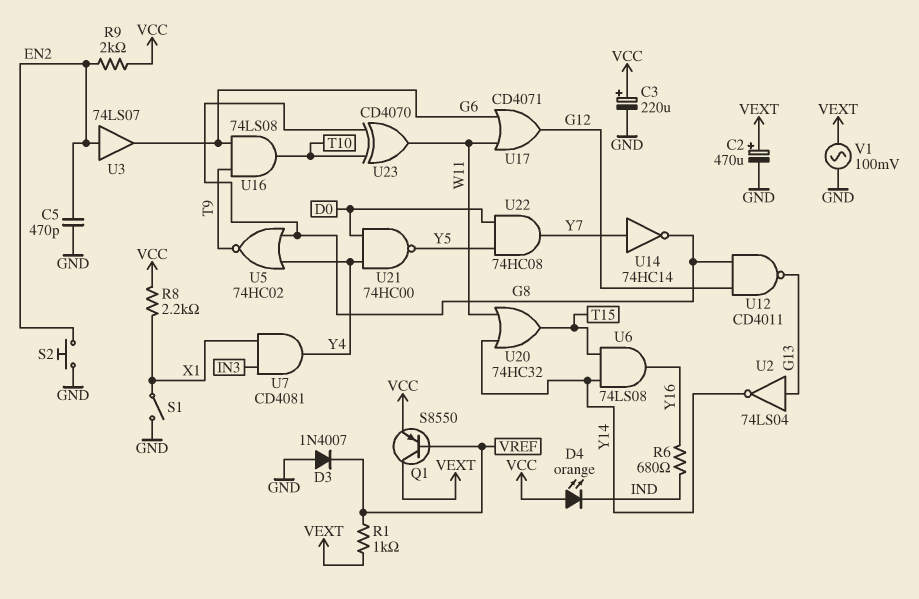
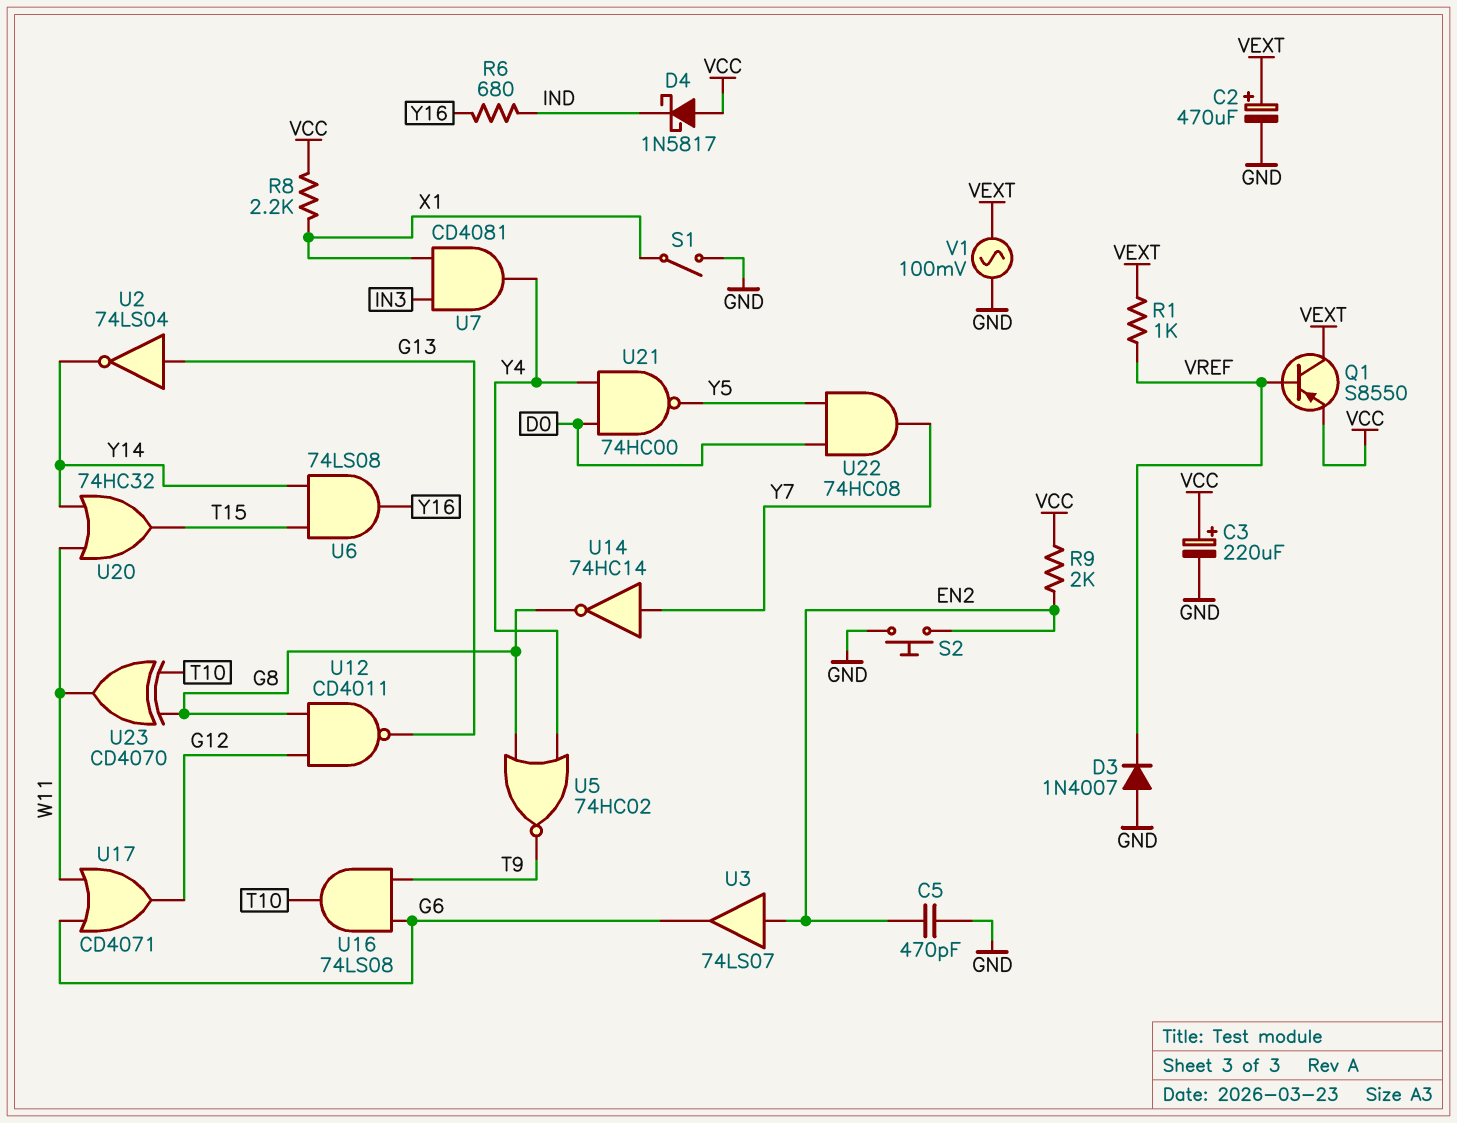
D4: LED orange (A VCC, K IND) -> schottky 1N5817 (A VCC, K IND)

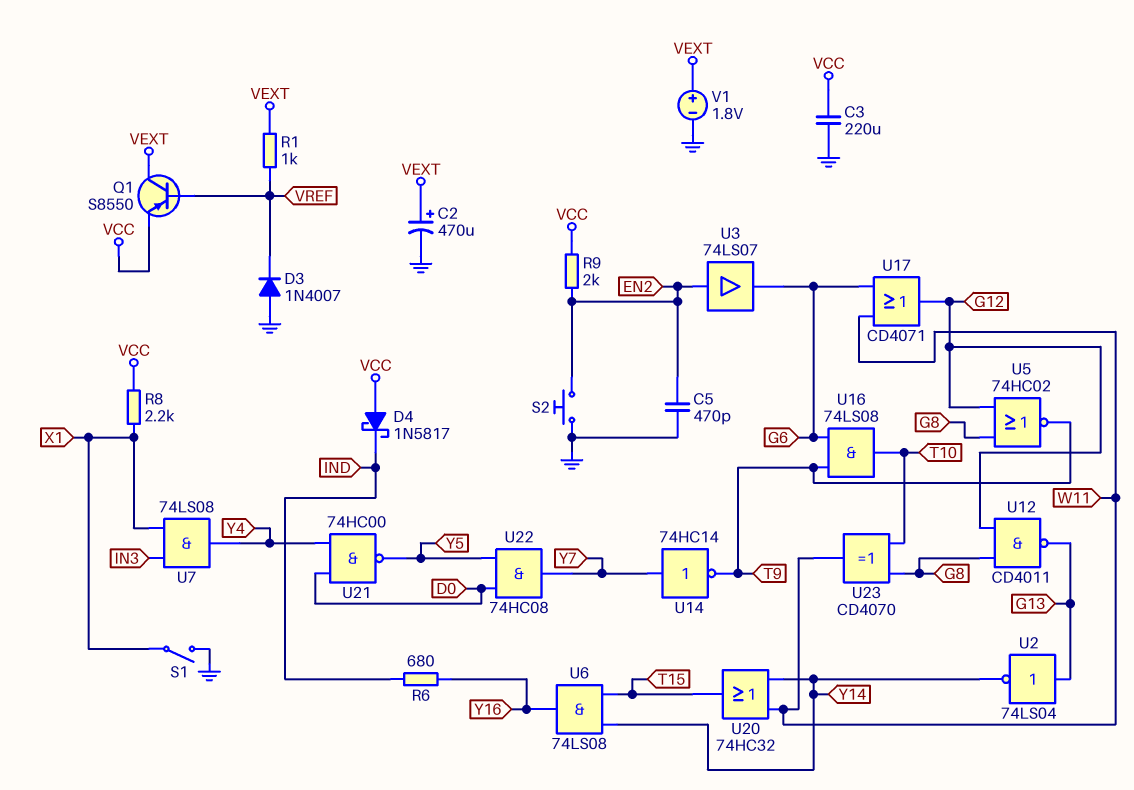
C3: 220uF (plus VCC, minus GND) -> 220uF (GND, VCC)
U5: NOR 74HC02 (in G8, in Y4, out T9) -> NOR 74HC02 (in G8, in G12, out T9)
U7: AND CD4081 (in IN3, in X1, out Y4) -> AND 74LS08 (in IN3, in X1, out Y4)
U14: NOT 74HC14 (in Y7, out G8) -> NOT 74HC14 (in Y7, out T9)
V1: AC 100mV (GND, VEXT) -> 1.8V (plus VEXT, minus GND)

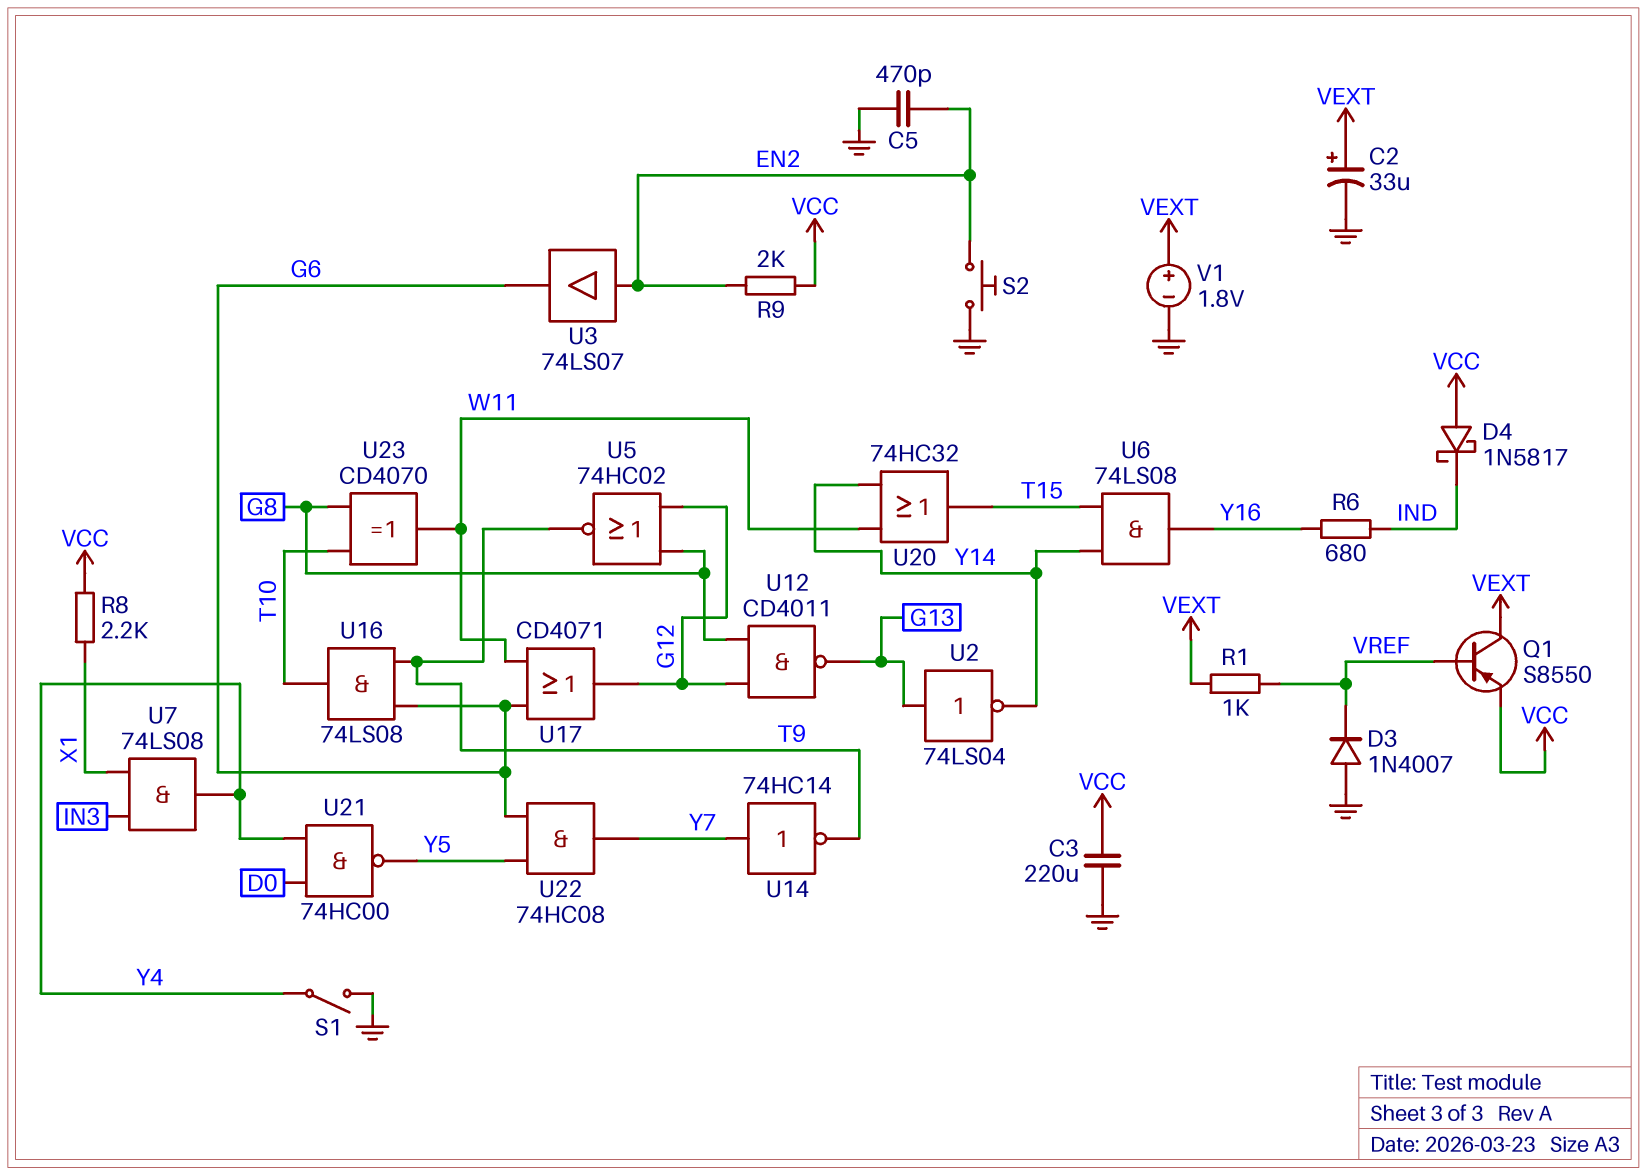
C2: 470uF (plus VEXT, minus GND) -> 33uF (plus VEXT, minus GND)
S1: switch (GND, X1) -> switch (GND, Y4)
U22: AND 74HC08 (in D0, in Y5, out Y7) -> AND 74HC08 (in G6, in Y5, out Y7)

